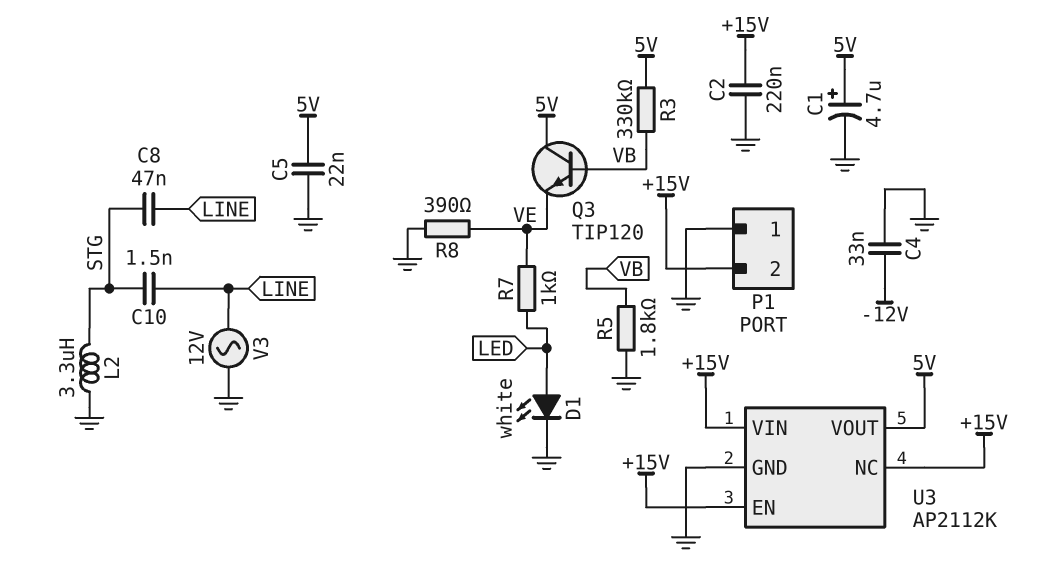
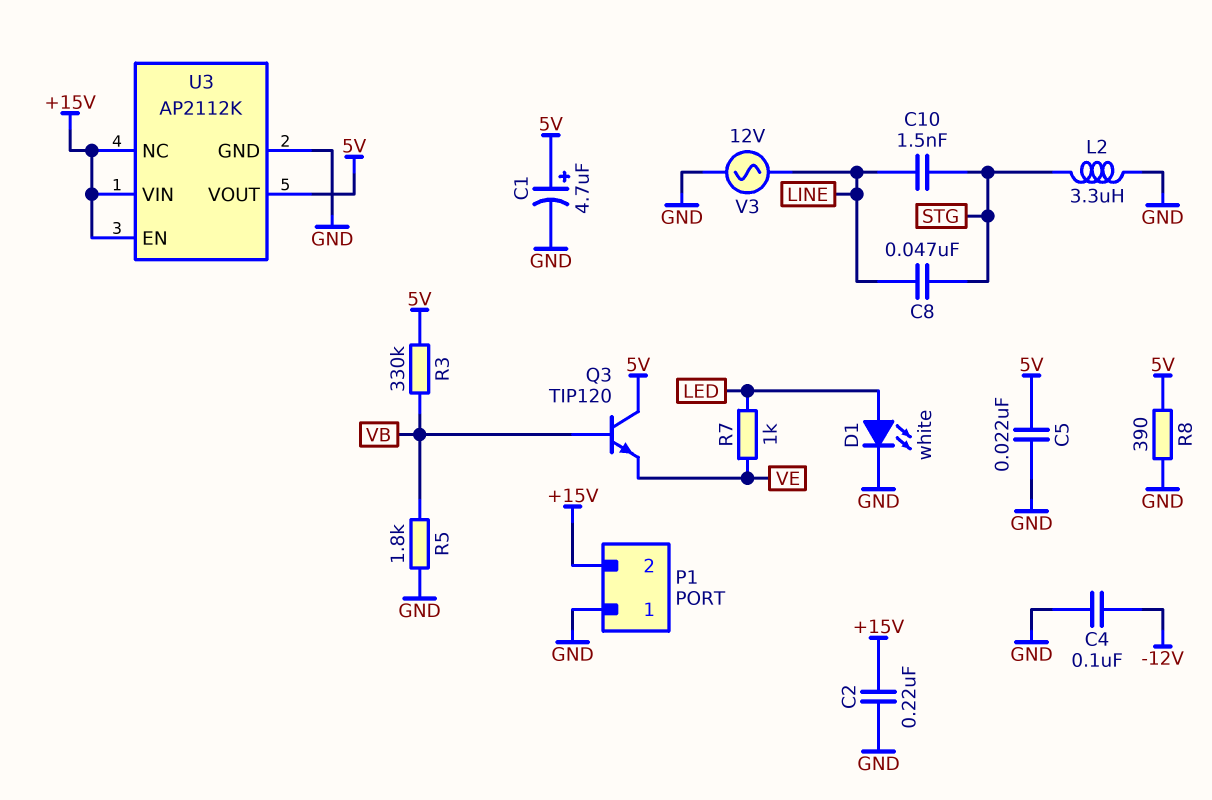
C4: 33nF (-12V, GND) -> 100nF (-12V, GND)
R8: 390 (GND, VE) -> 390 (5V, GND)

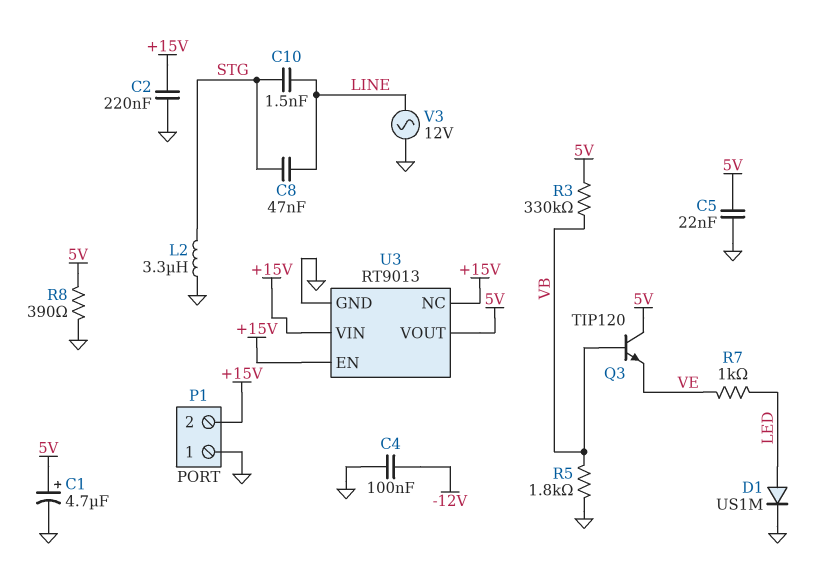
D1: LED white (A LED, K GND) -> diode US1M (A LED, K GND)
U3: AP2112K -> RT9013

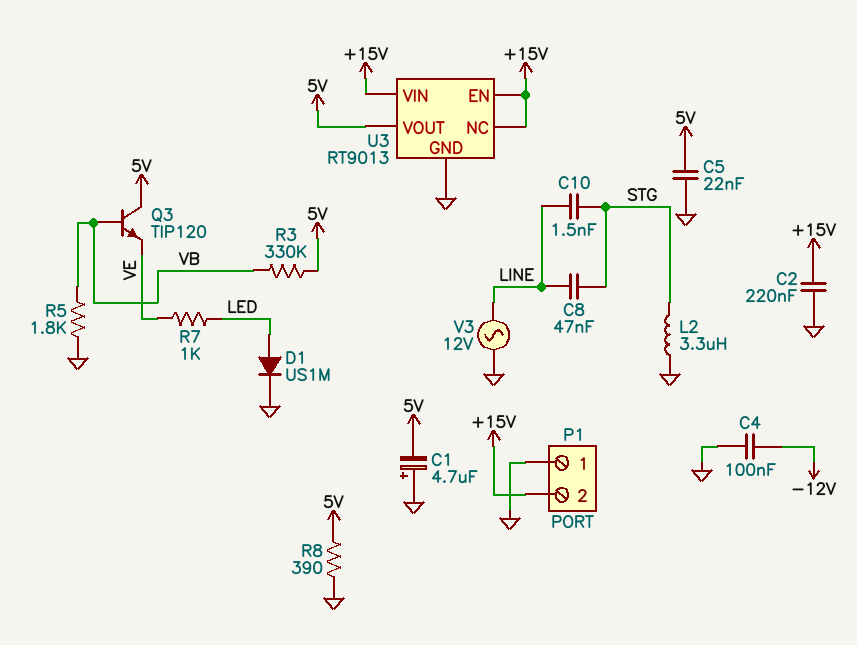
C1: 4.7uF (plus 5V, minus GND) -> 4.7uF (plus GND, minus 5V)

